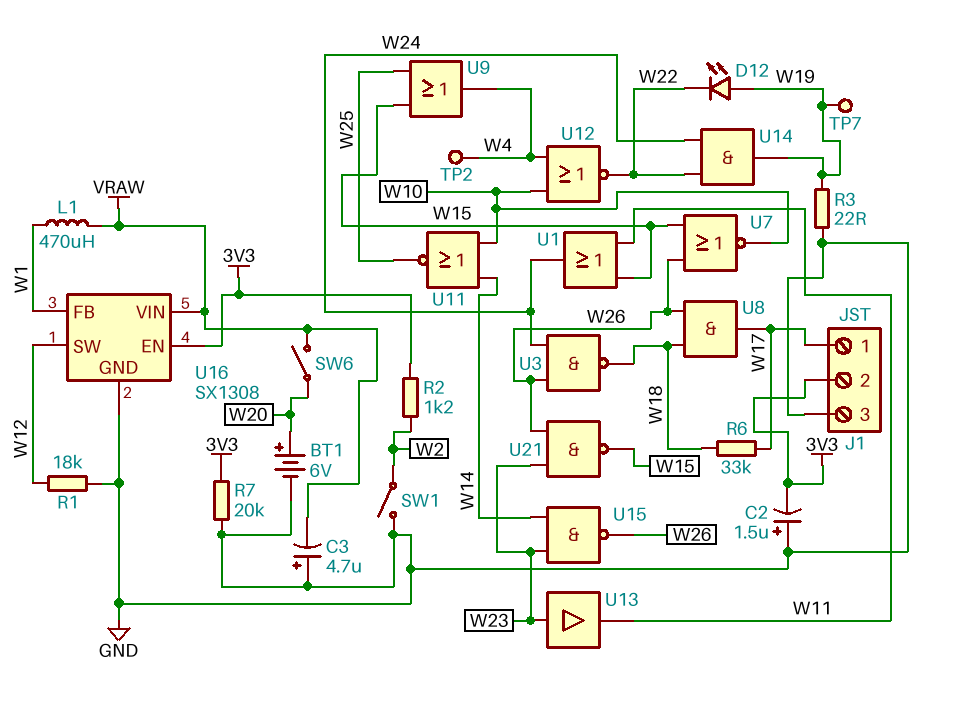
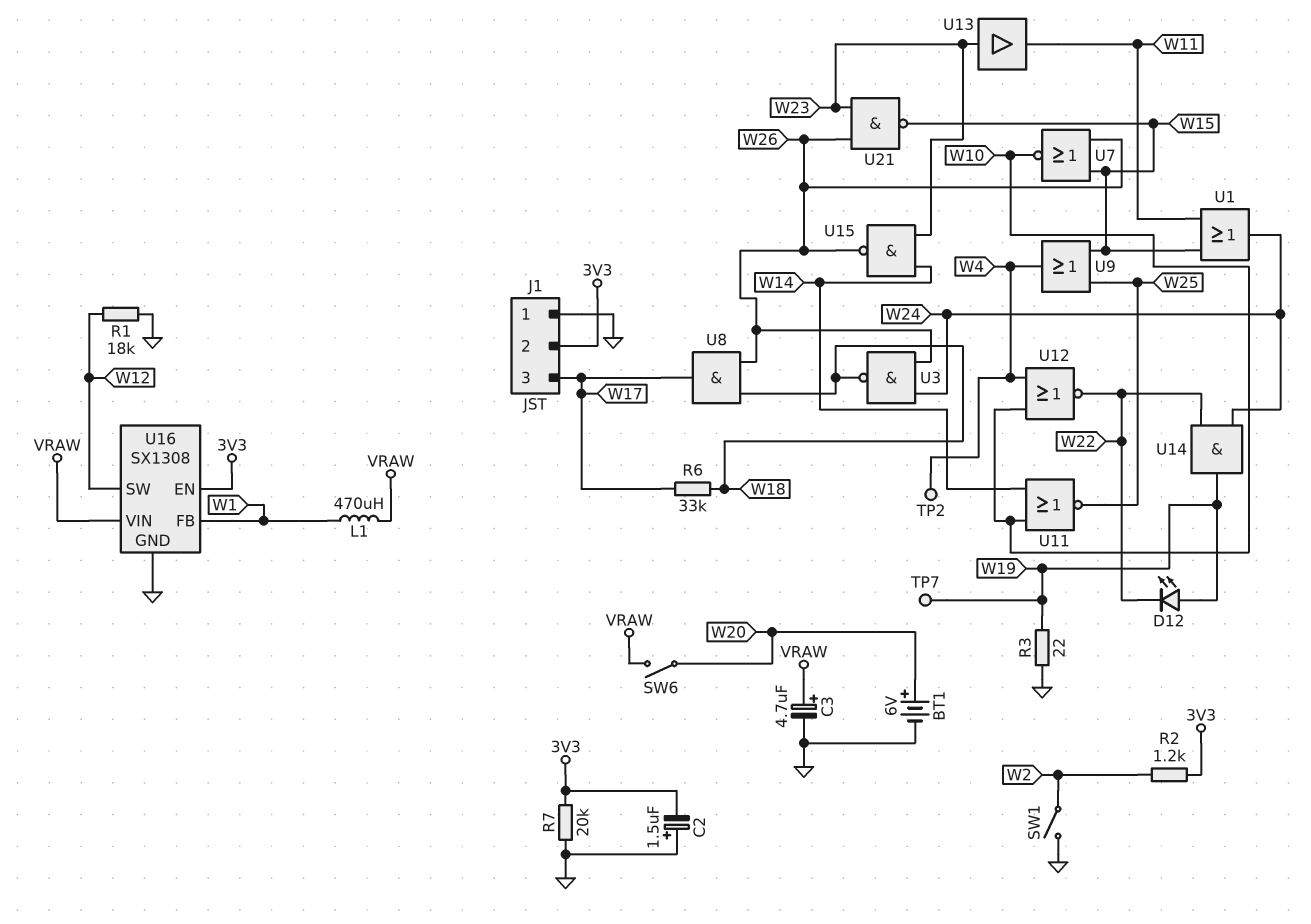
C3: 4.7uF (plus GND, minus VRAW) -> 4.7uF (plus VRAW, minus GND)
J1 pin 1: W17 -> GND
J1 pin 3: GND -> W17

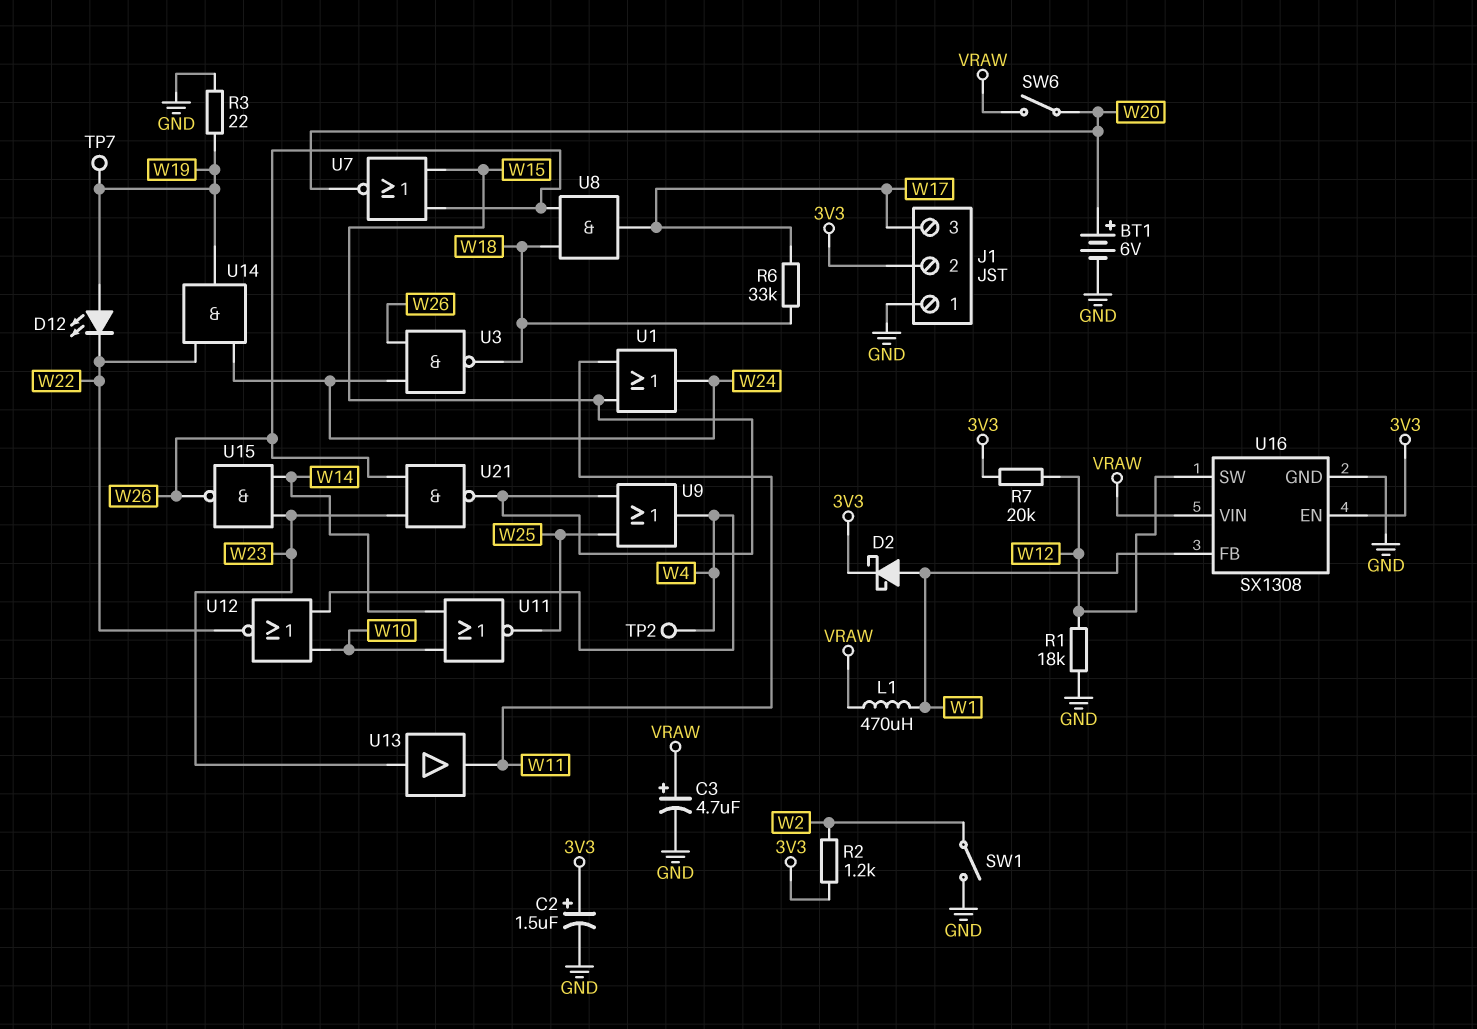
C2: 1.5uF (plus GND, minus 3V3) -> 1.5uF (plus 3V3, minus GND)
D2: none -> schottky (A W1, K 3V3)
R7: 20k (3V3, GND) -> 20k (3V3, W12)
U7: NOR (in W15, in W26, out W10) -> NOR (in W15, in W26, out W20)

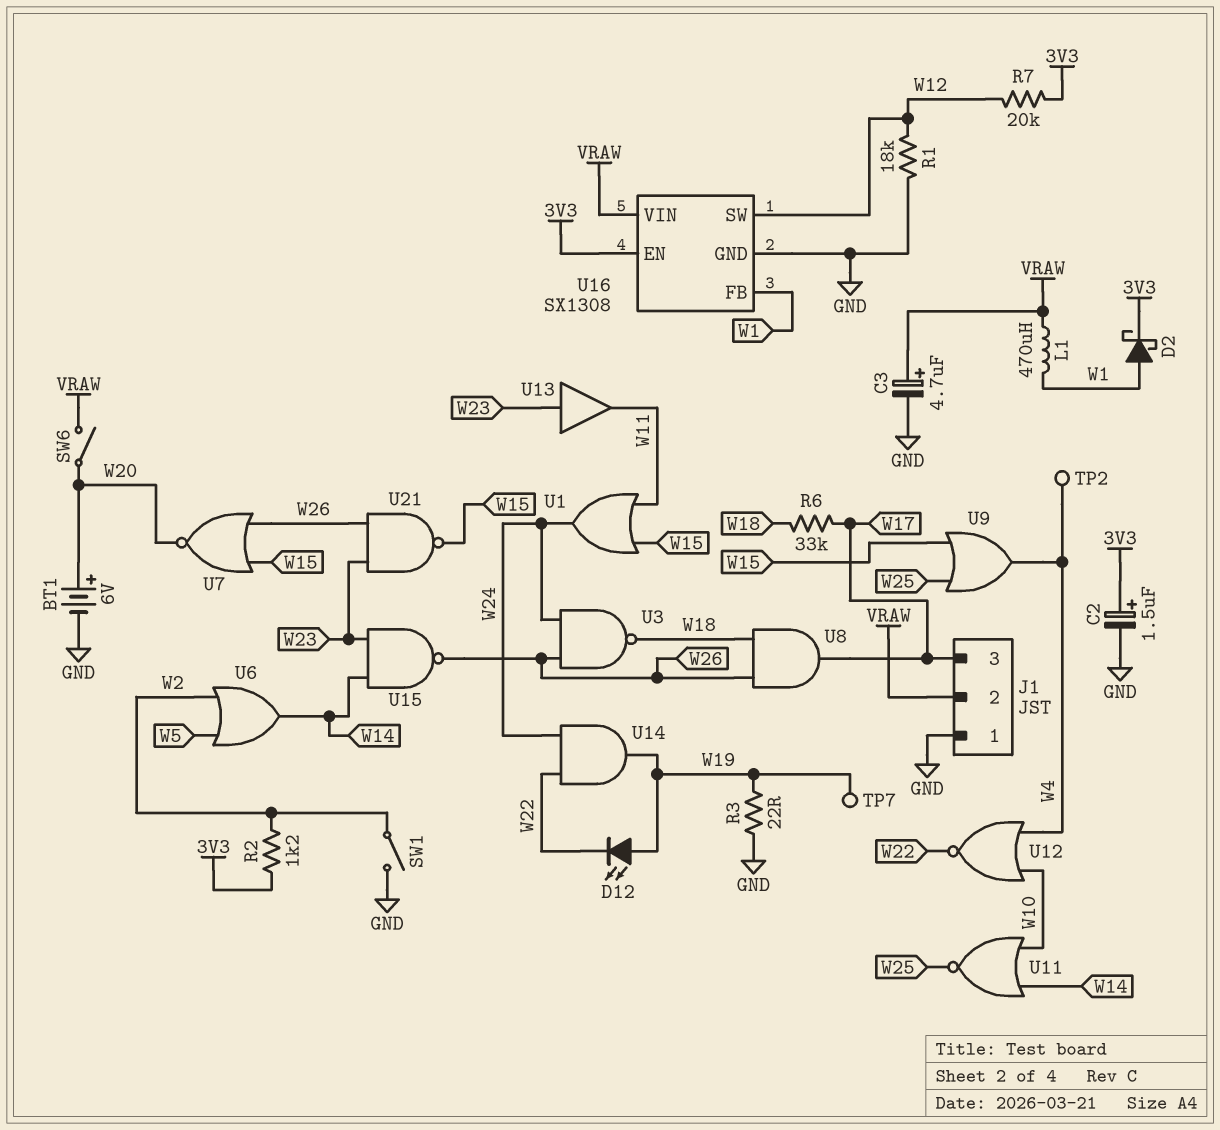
J1 pin 2: 3V3 -> VRAW
U6: none -> OR (in W2, in W5, out W14)

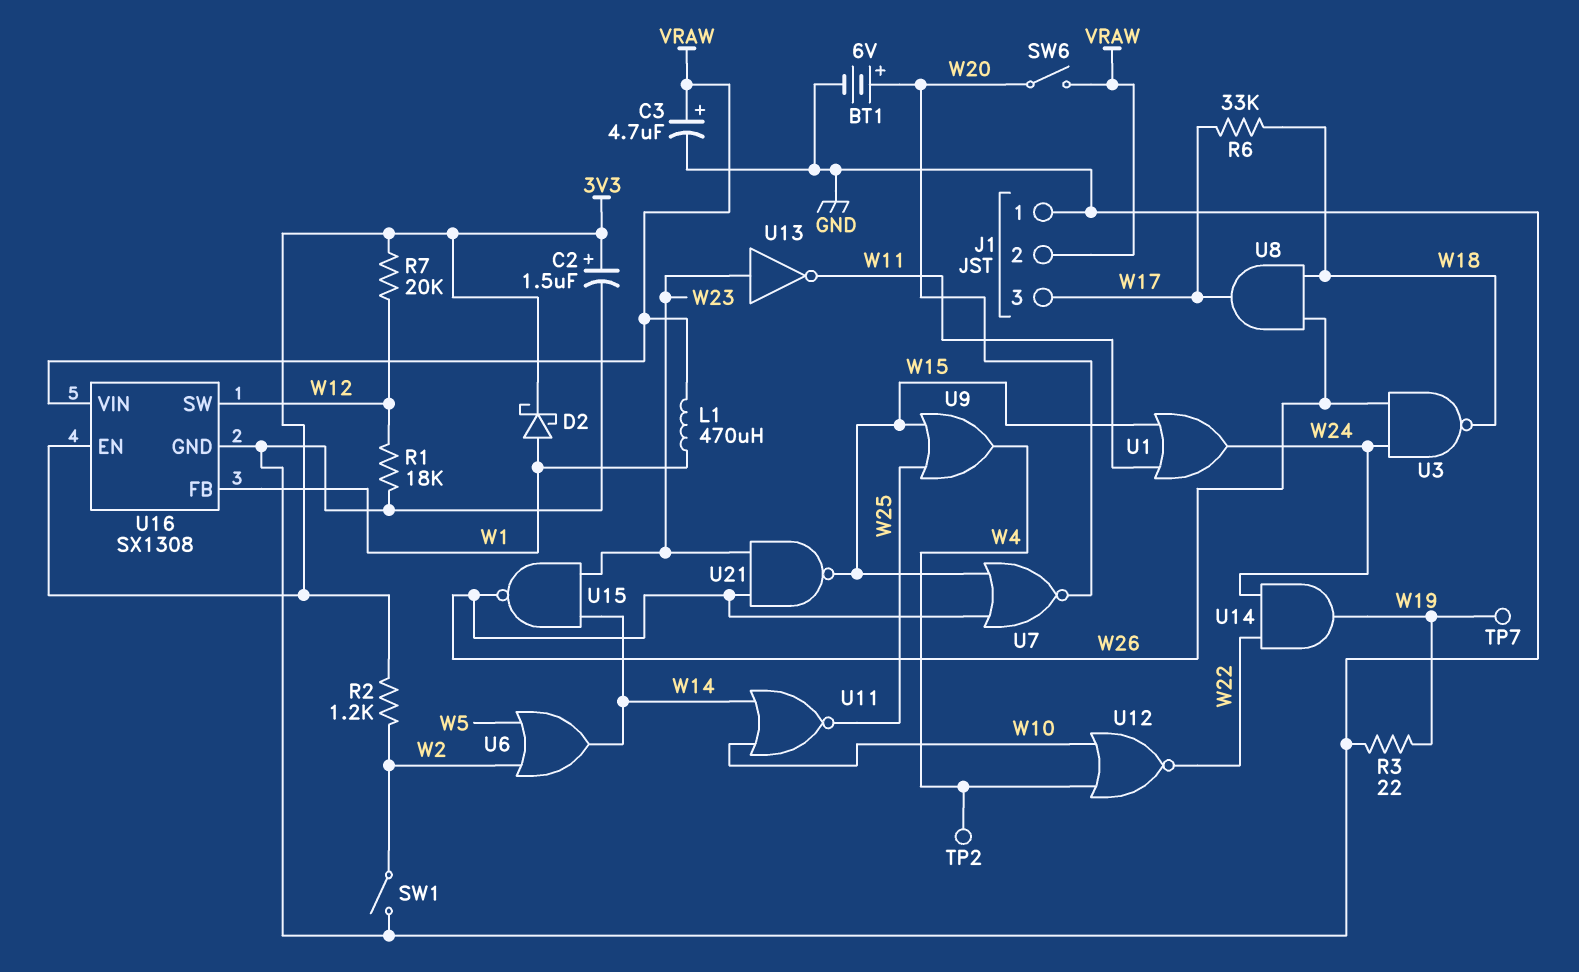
D12: LED (A W19, K W22) -> none
U13: buffer (in W23, out W11) -> NOT (in W23, out W11)

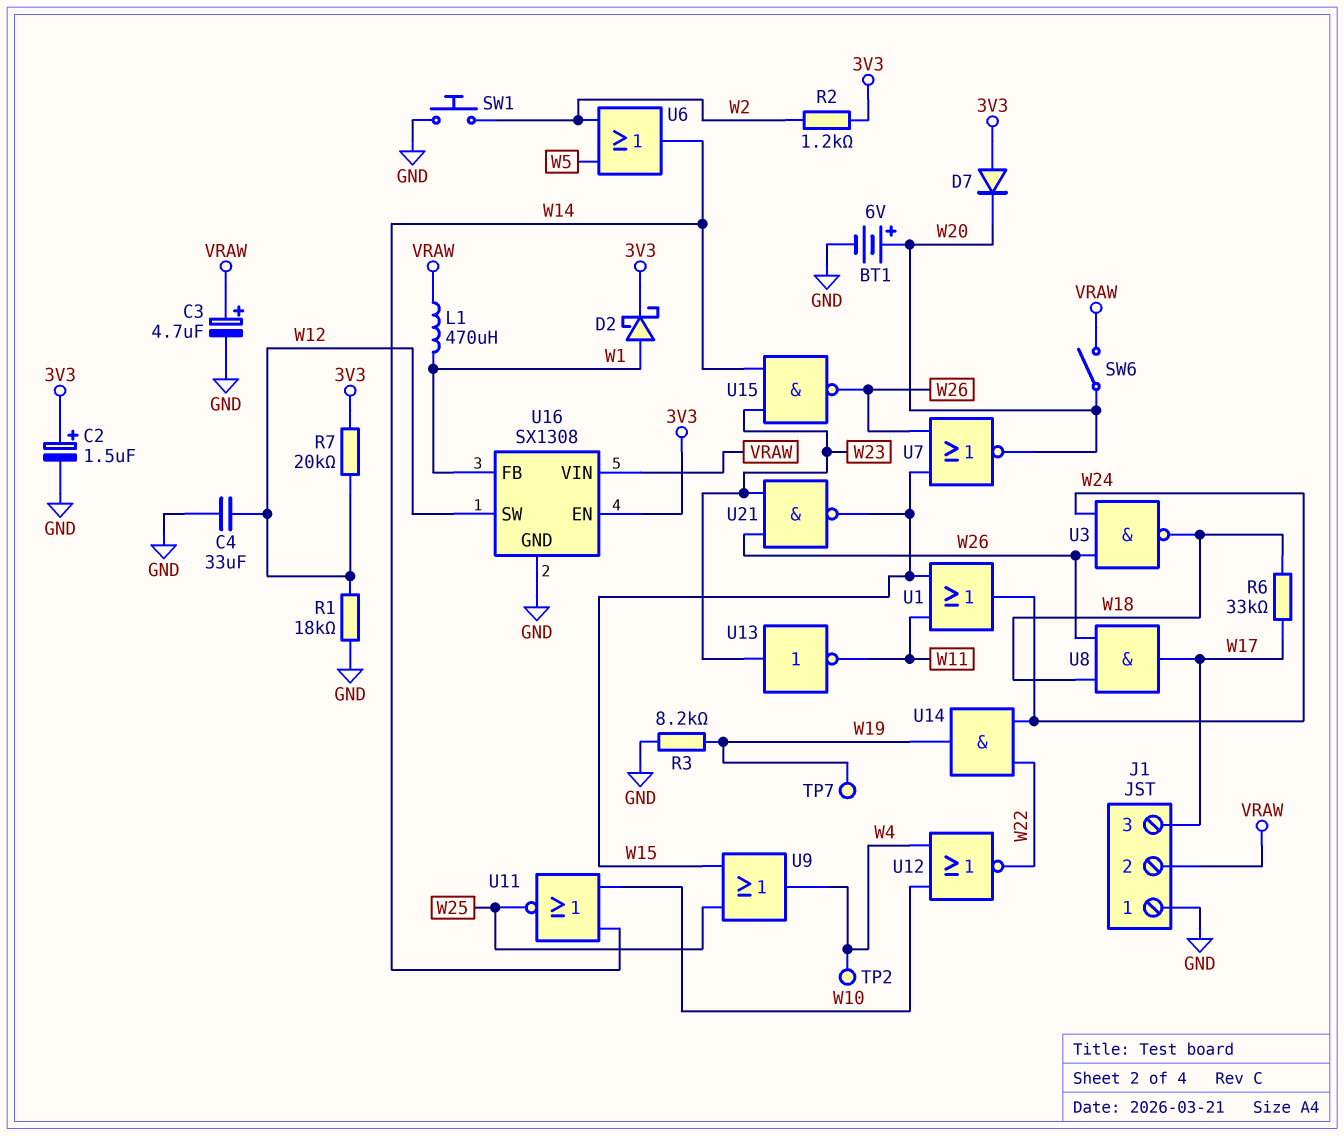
C4: none -> 33uF (GND, W12)
D7: none -> diode (A 3V3, K W20)
R3: 22 (GND, W19) -> 8.2k (GND, W19)
SW1: switch (GND, W2) -> button (GND, W2)

